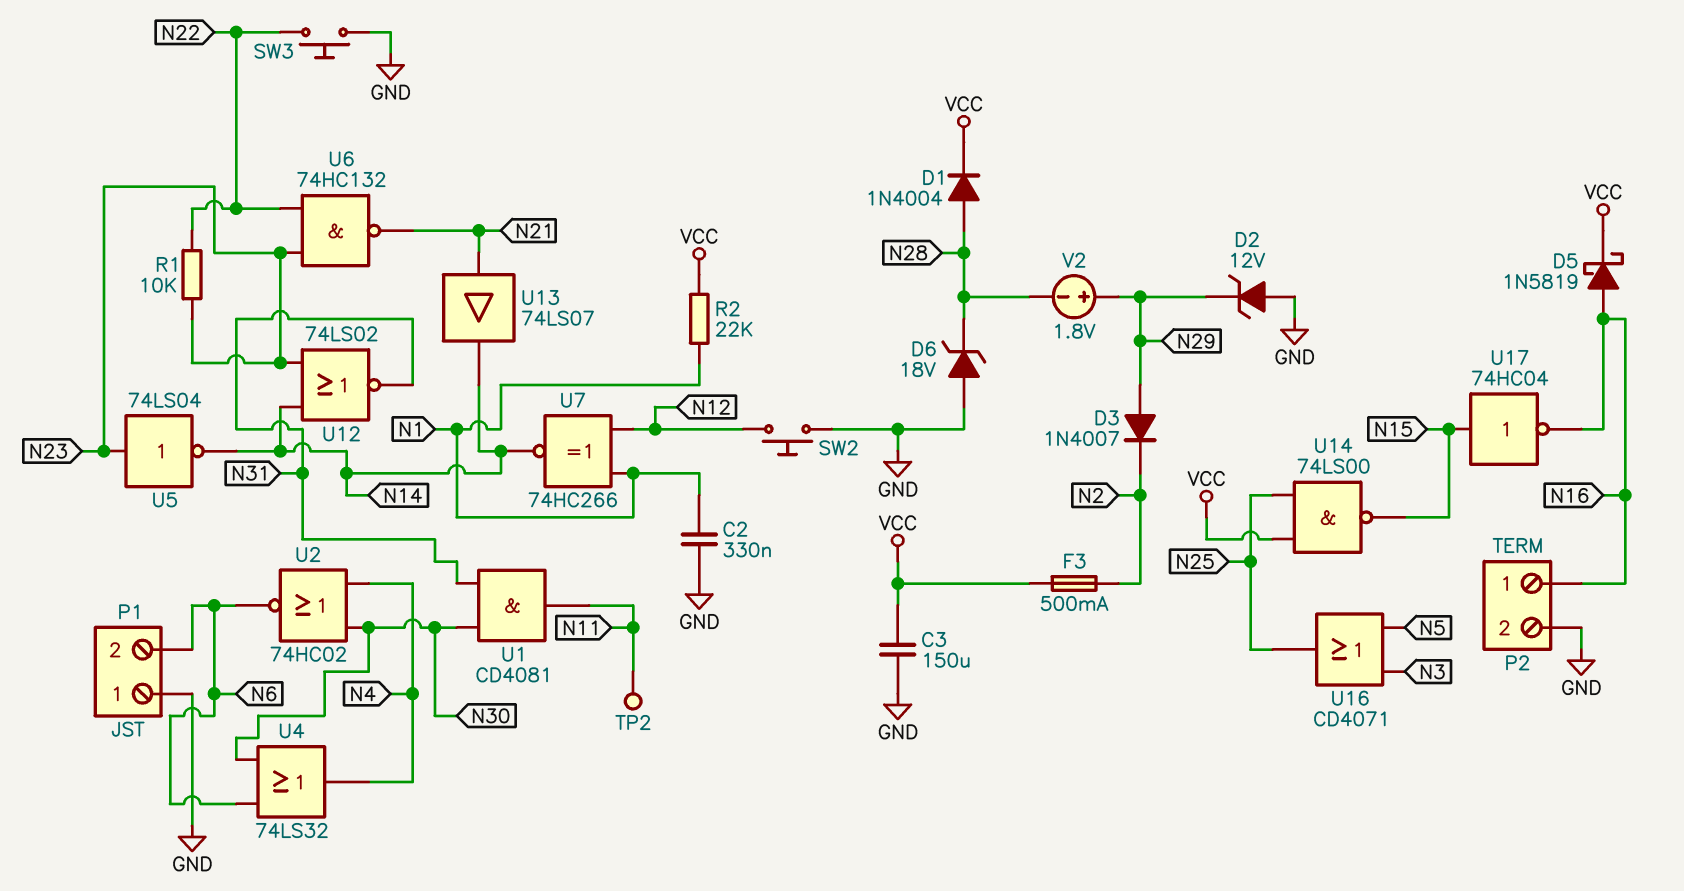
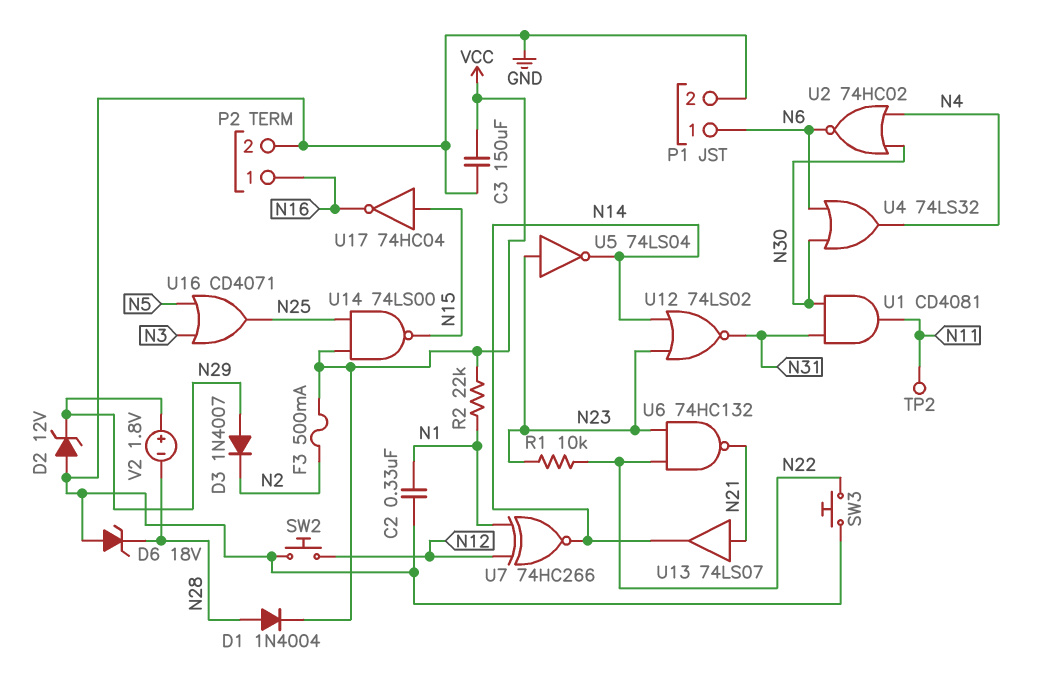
D5: schottky 1N5819 (A N16, K VCC) -> none
P1 pin 1: GND -> N6
P1 pin 2: N6 -> GND

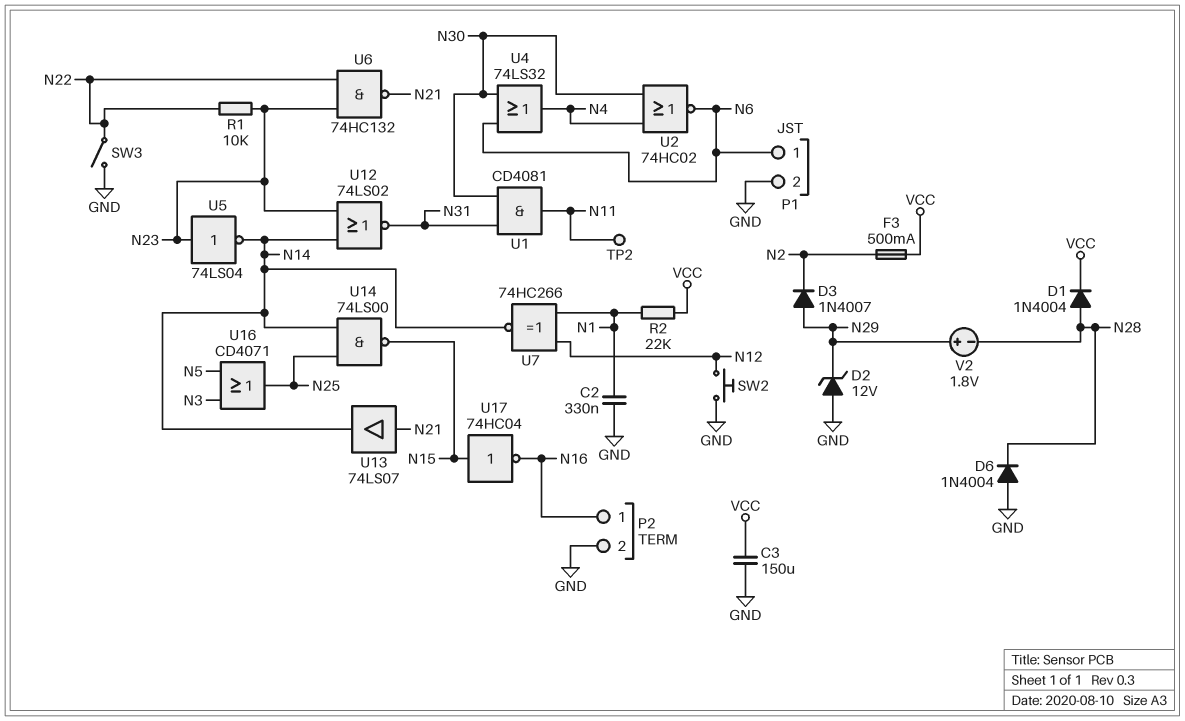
D6: zener 18V (A GND, K N28) -> diode 1N4004 (A GND, K N28)
SW3: button (GND, N22) -> switch (GND, N22)
U14: NAND 74LS00 (in N25, in VCC, out N15) -> NAND 74LS00 (in N14, in N25, out N15)

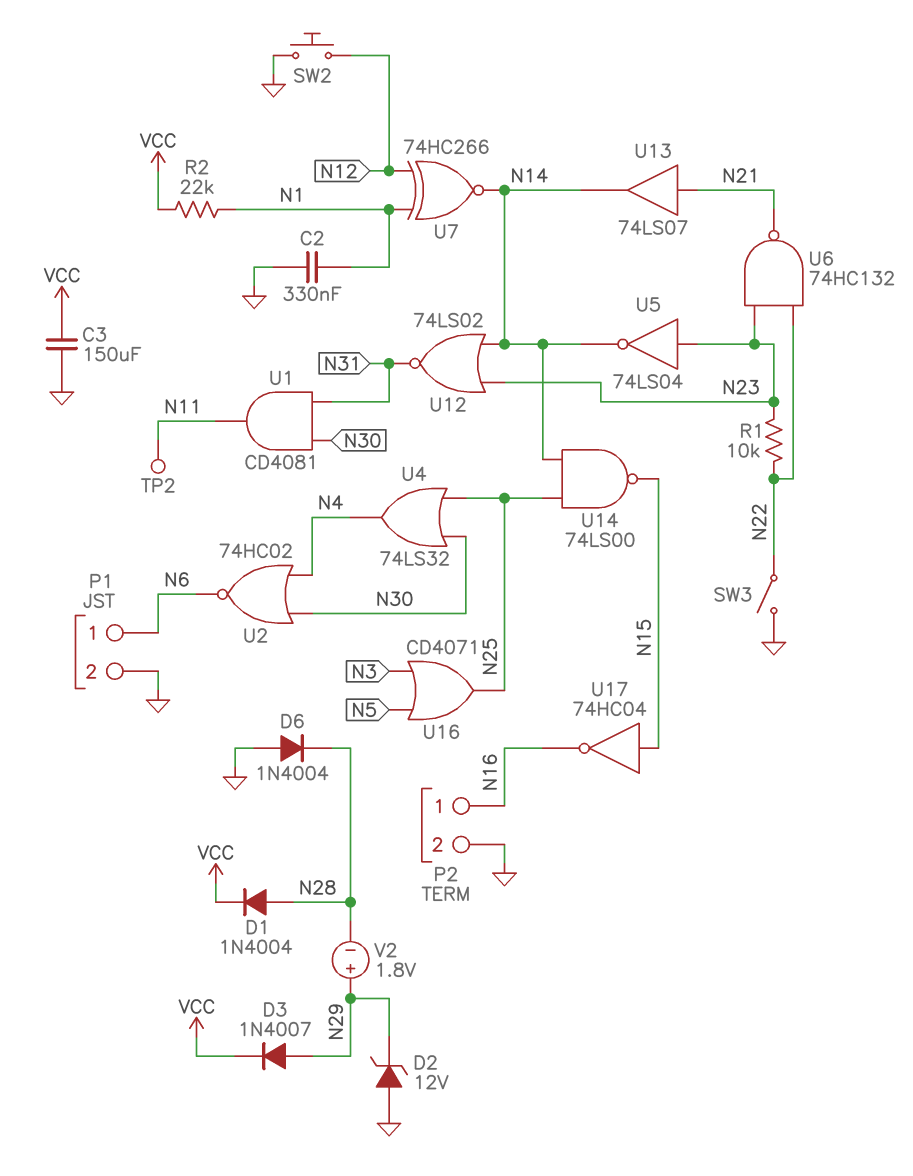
D3: diode 1N4007 (A N29, K N2) -> diode 1N4007 (A N29, K VCC)
F3: 500mA (N2, VCC) -> none
U4: OR 74LS32 (in N6, in N30, out N4) -> OR 74LS32 (in N25, in N30, out N4)

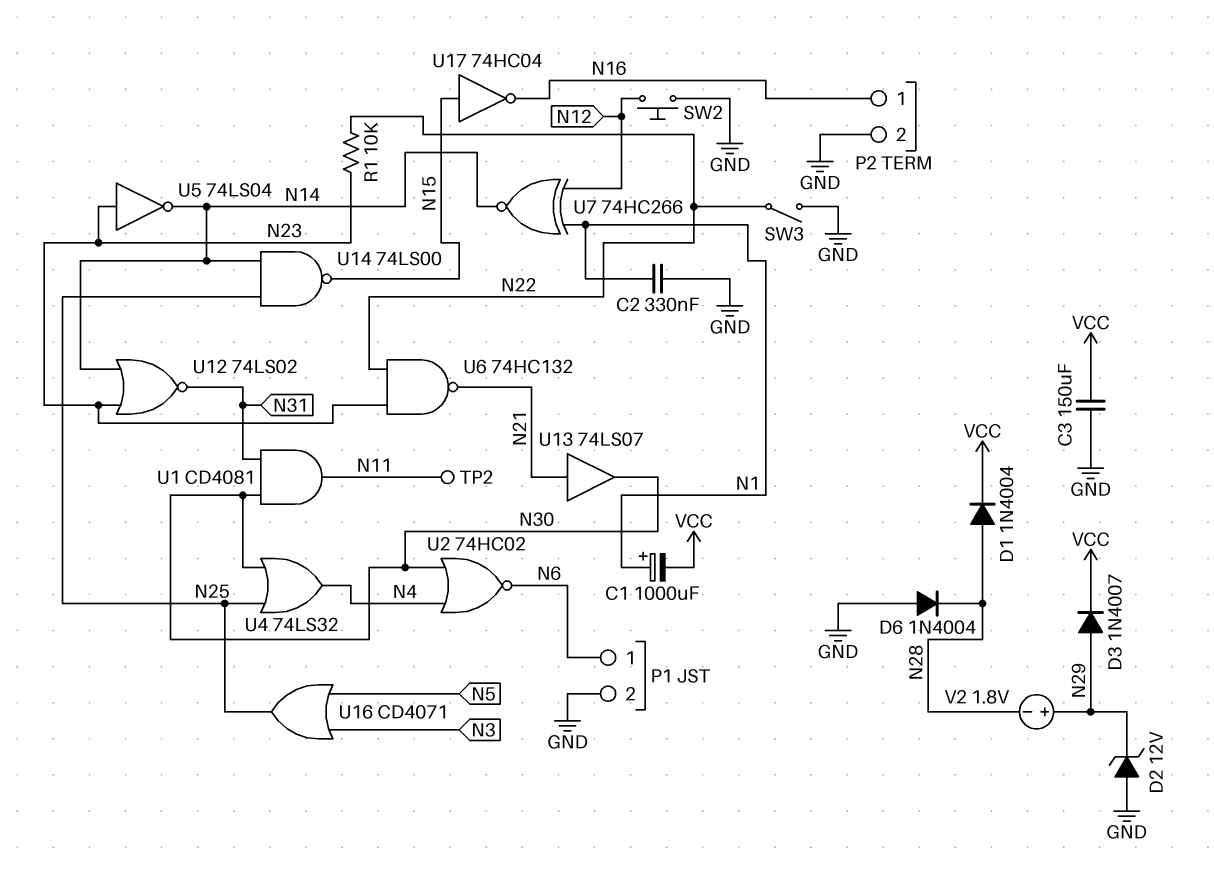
C1: none -> 1000uF (plus N1, minus VCC)
R2: 22k (N1, VCC) -> none
U13: buffer 74LS07 (in N21, out N14) -> buffer 74LS07 (in N21, out N30)

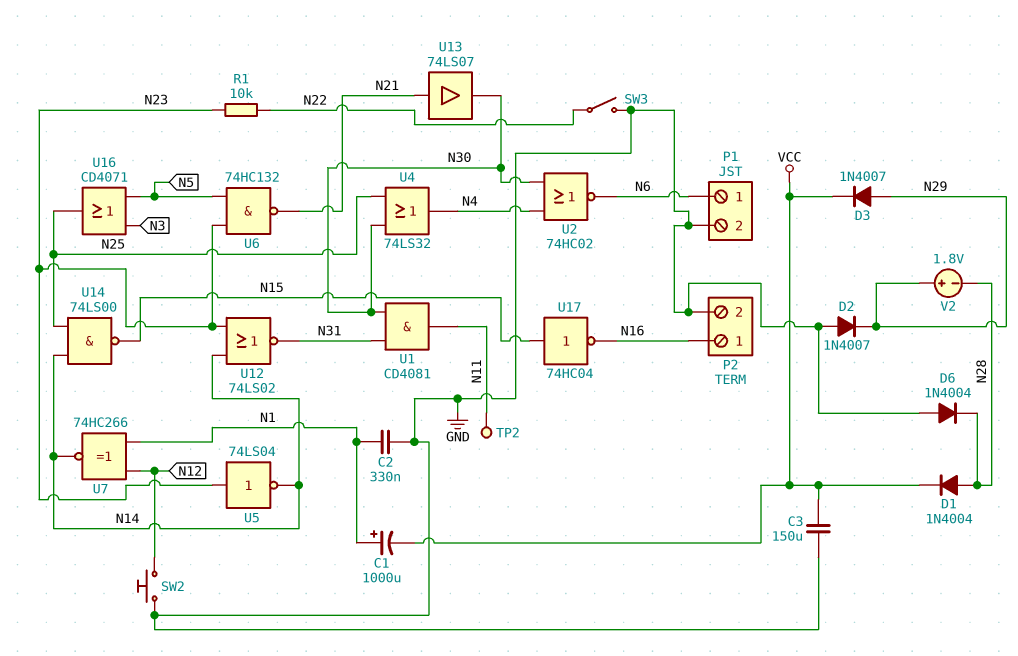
D2: zener 12V (A GND, K N29) -> diode 1N4007 (A GND, K N29)
U6: NAND 74HC132 (in N22, in N23, out N21) -> NAND 74HC132 (in N5, in N23, out N21)

